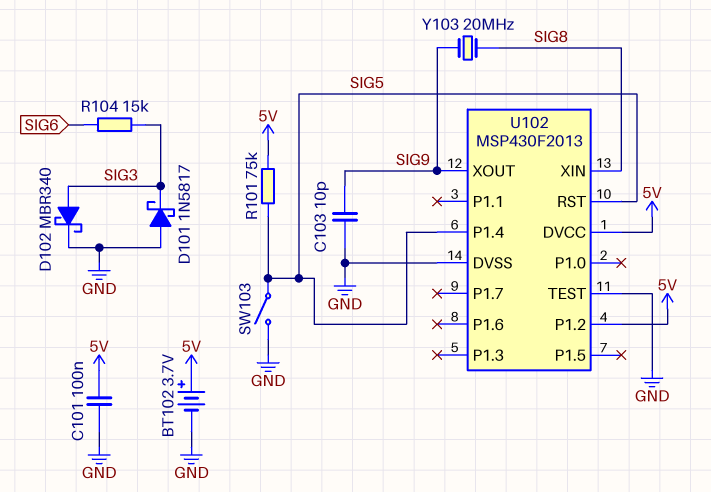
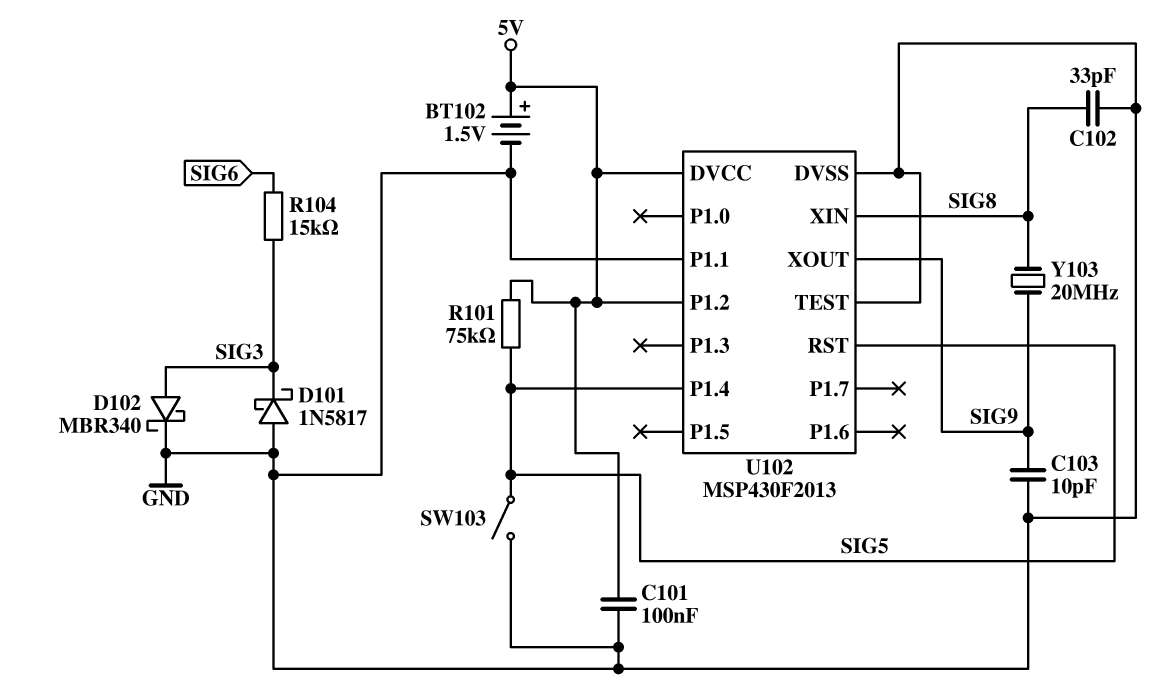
BT102: 3.7V (plus 5V, minus GND) -> 1.5V (plus 5V, minus GND)
C102: none -> 33pF (GND, SIG8)
U102 pin P1.1: none -> GND

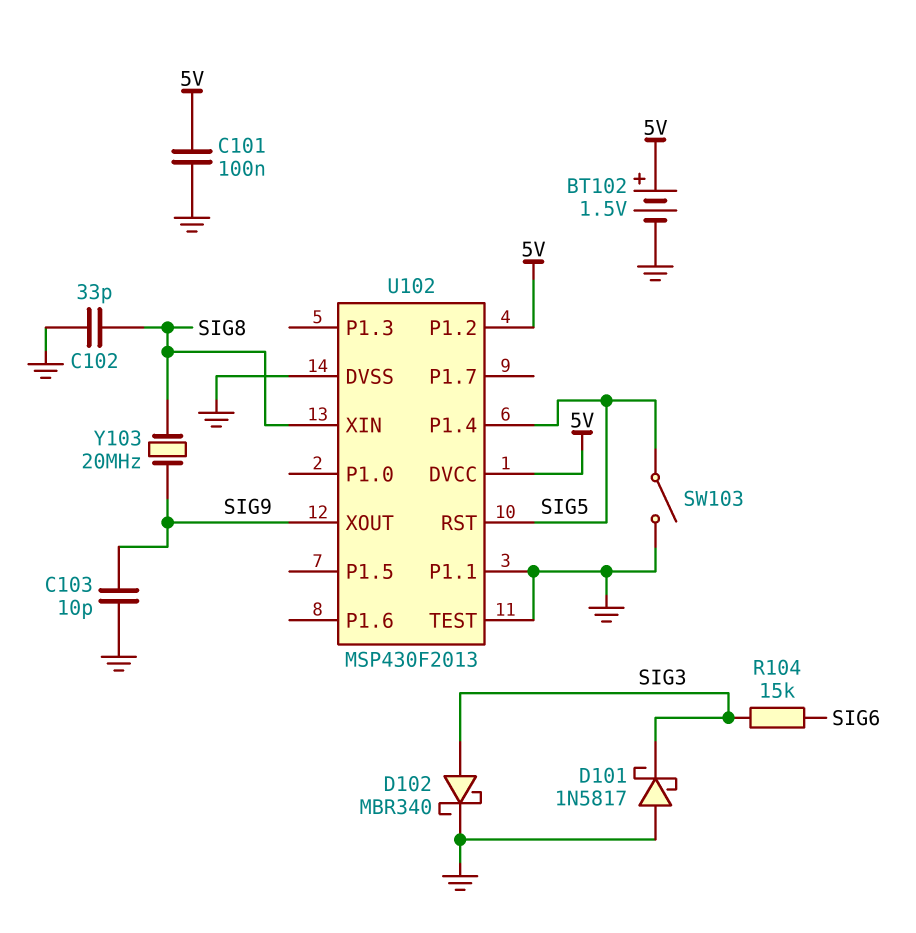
R101: 75k (5V, SIG5) -> none

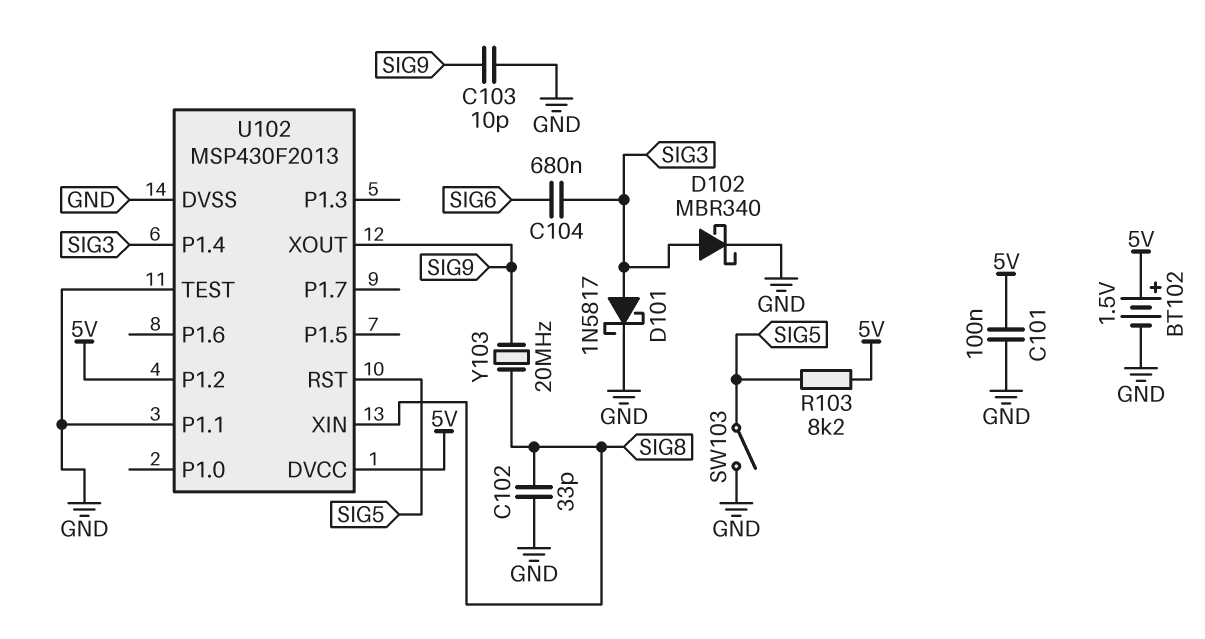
C104: none -> 680nF (SIG3, SIG6)
D101: schottky 1N5817 (A GND, K SIG3) -> schottky 1N5817 (A SIG3, K GND)
R103: none -> 8.2k (5V, SIG5)
R104: 15k (SIG3, SIG6) -> none
U102 pin P1.4: SIG5 -> SIG3

